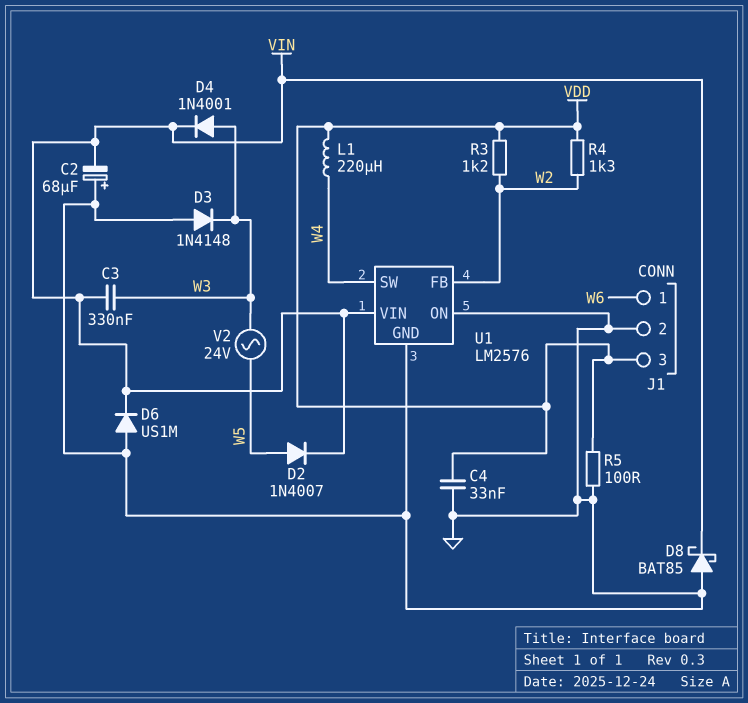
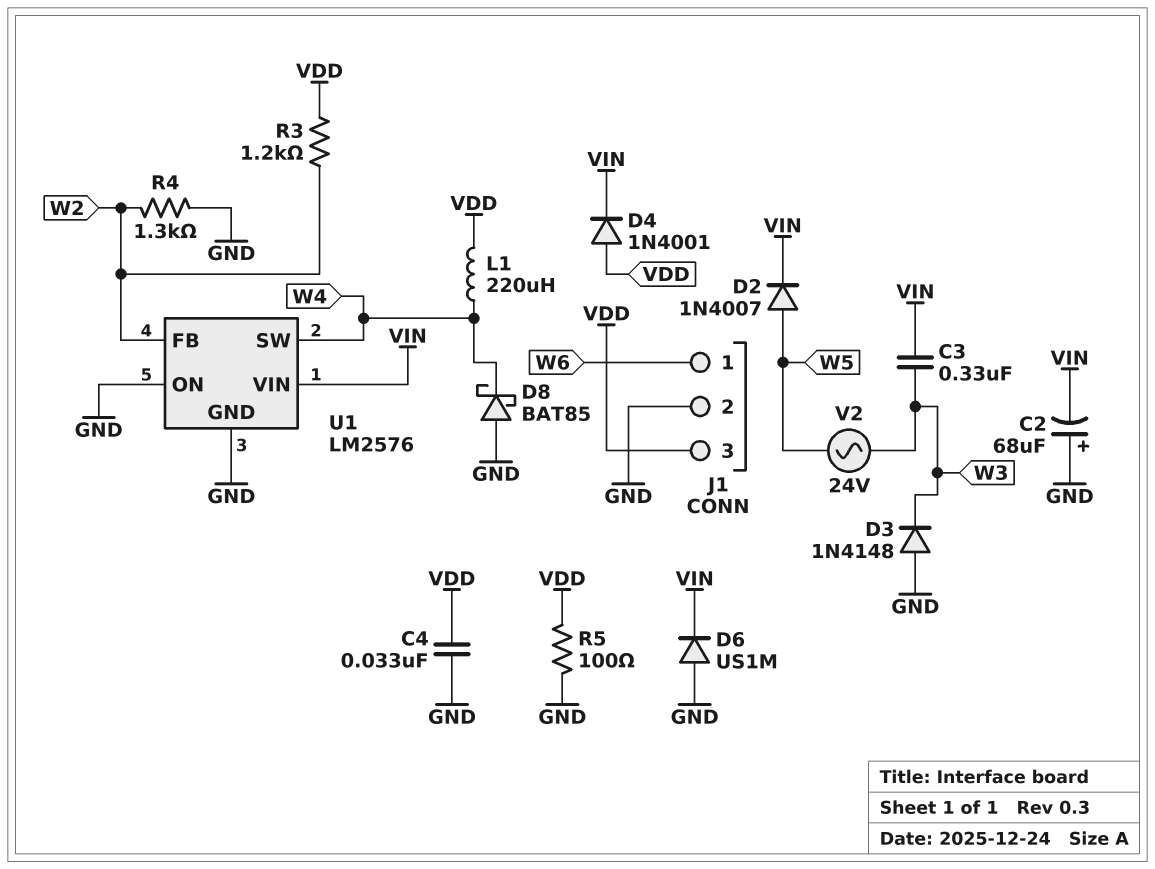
D4: diode 1N4001 (A W3, K VIN) -> diode 1N4001 (A VDD, K VIN)
D8: schottky BAT85 (A GND, K VIN) -> schottky BAT85 (A GND, K W4)
R4: 1.3k (VDD, W2) -> 1.3k (GND, W2)

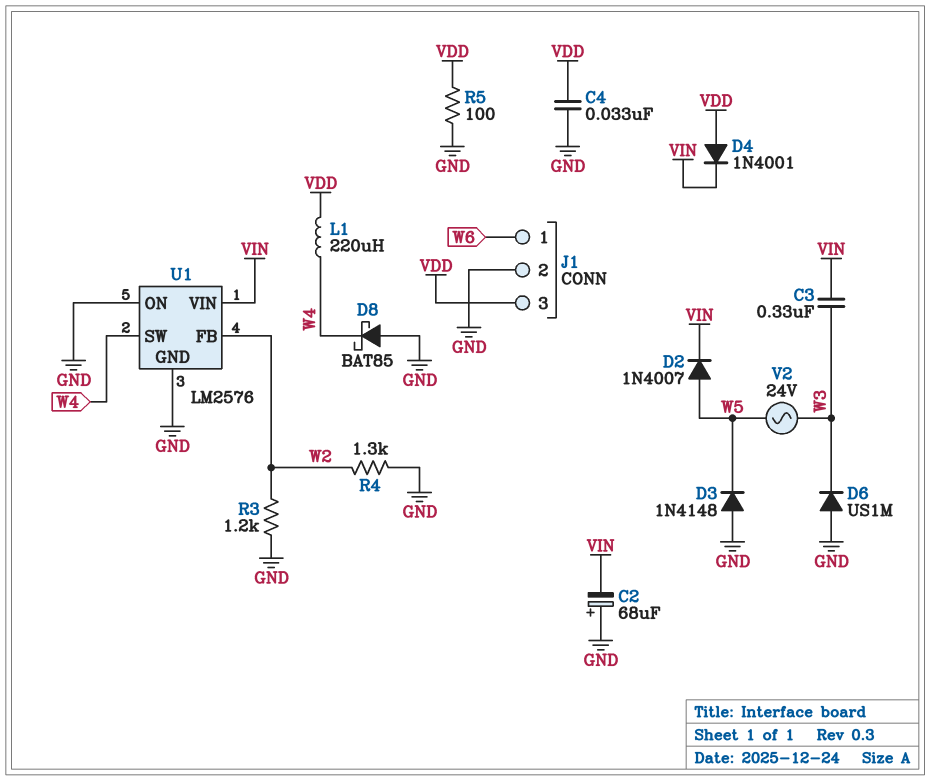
D3: diode 1N4148 (A GND, K W3) -> diode 1N4148 (A GND, K W5)
D6: diode US1M (A GND, K VIN) -> diode US1M (A GND, K W3)
R3: 1.2k (VDD, W2) -> 1.2k (GND, W2)

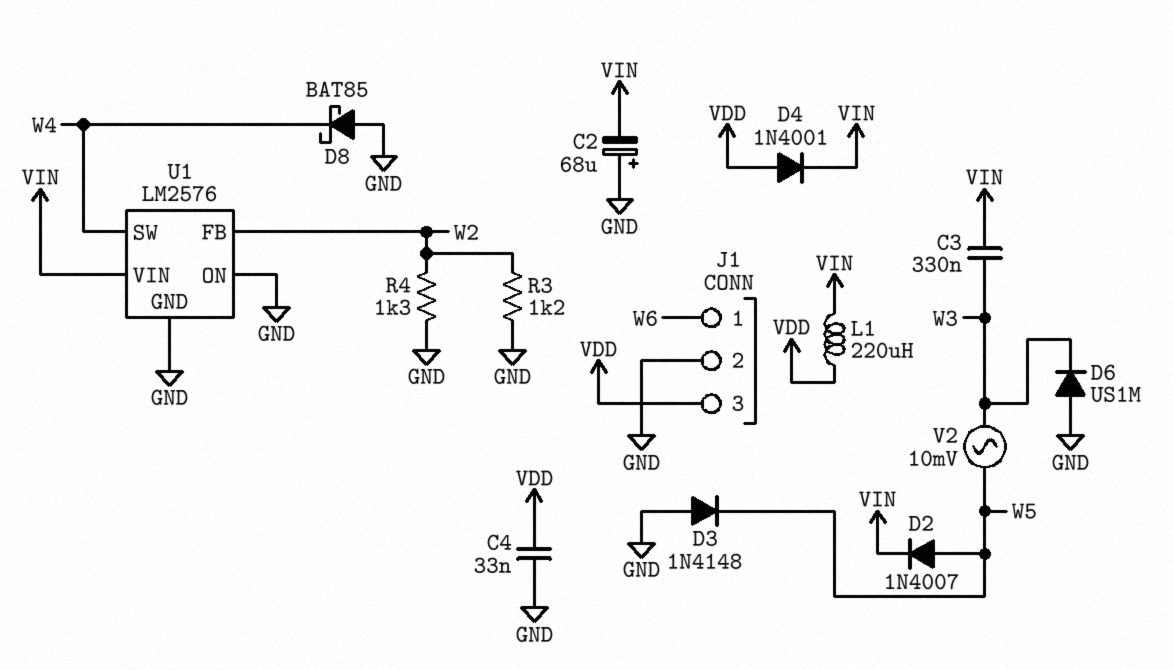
L1: 220uH (VDD, W4) -> 220uH (VDD, VIN)
R5: 100 (GND, VDD) -> none
V2: AC 24V (W3, W5) -> AC 10mV (W3, W5)

